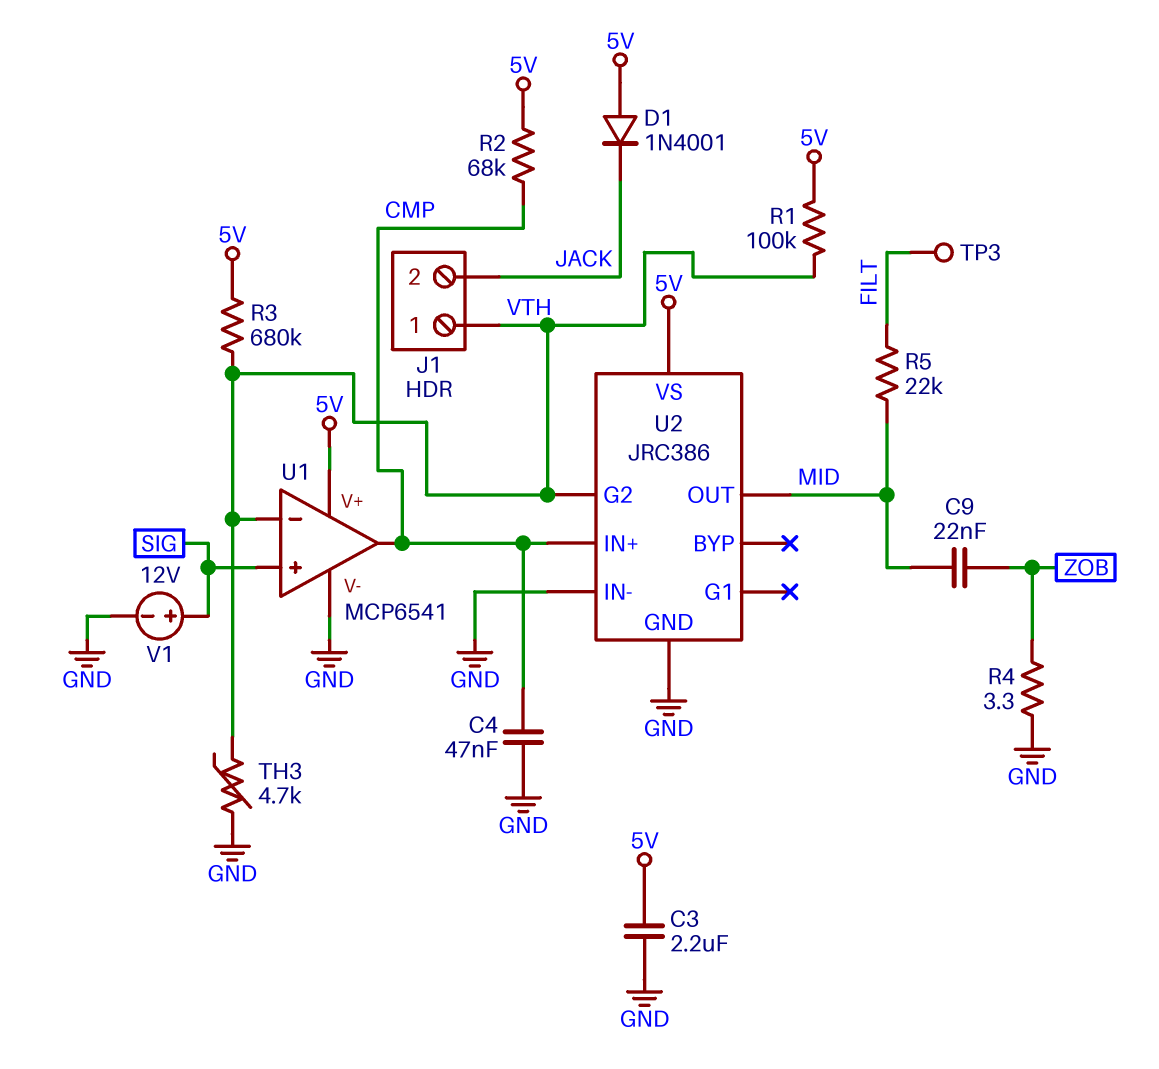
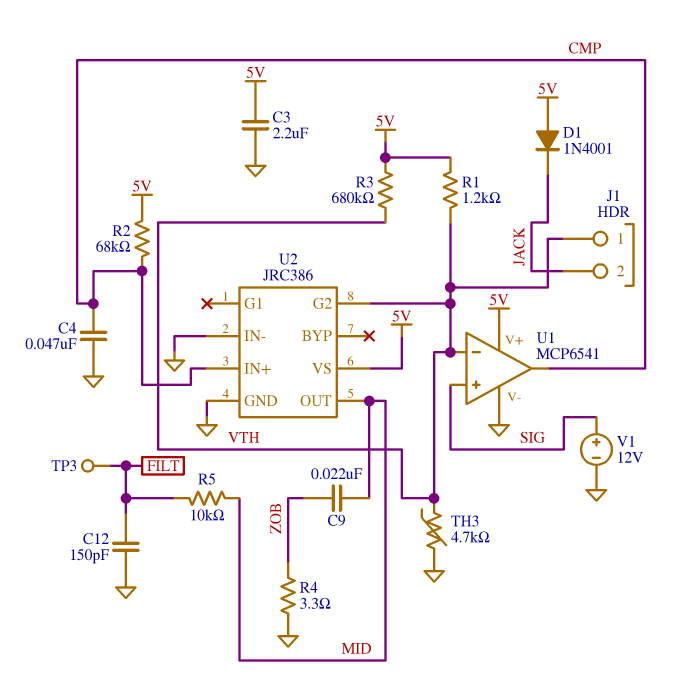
C12: none -> 150pF (FILT, GND)
R1: 100k (5V, VTH) -> 1.2k (5V, VTH)
R5: 22k (FILT, MID) -> 10k (FILT, MID)

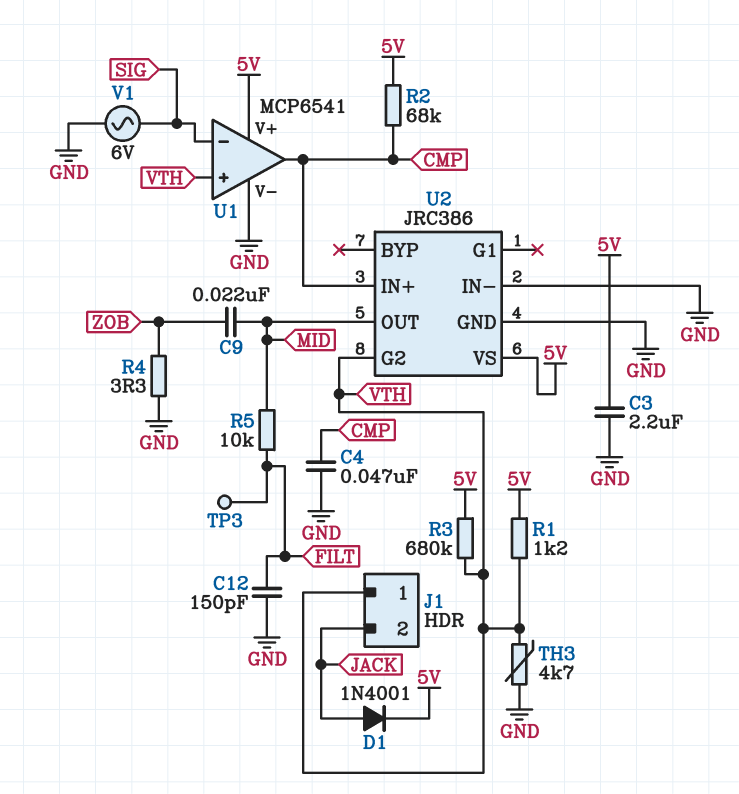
D1: diode 1N4001 (A 5V, K JACK) -> diode 1N4001 (A JACK, K 5V)
U1 pin in+: SIG -> VTH
U1 pin in-: VTH -> SIG
V1: 12V (plus SIG, minus GND) -> AC 6V (GND, SIG)

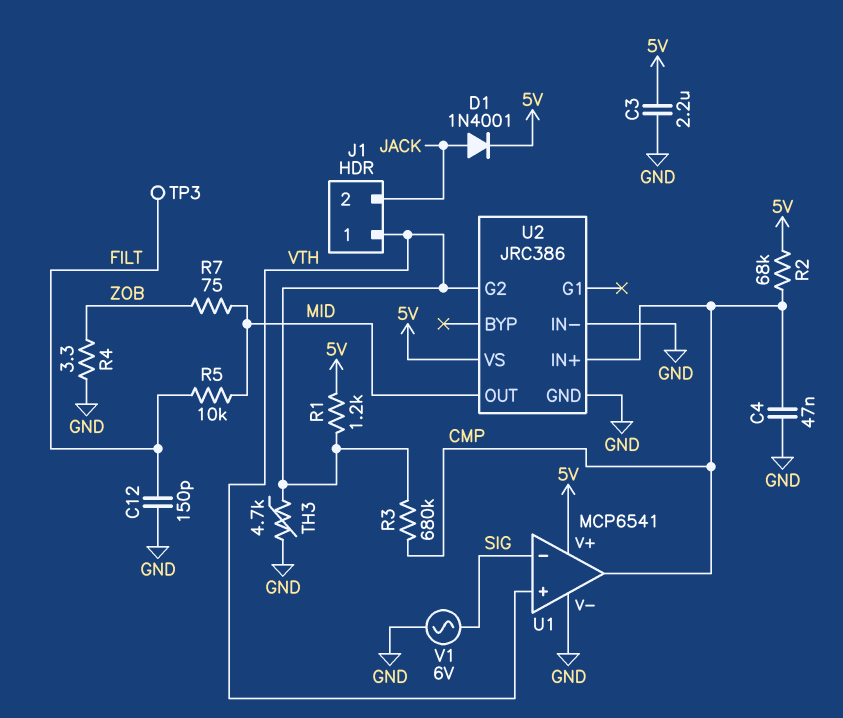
C9: 22nF (MID, ZOB) -> none
R3: 680k (5V, VTH) -> 680k (CMP, VTH)
R7: none -> 75 (MID, ZOB)

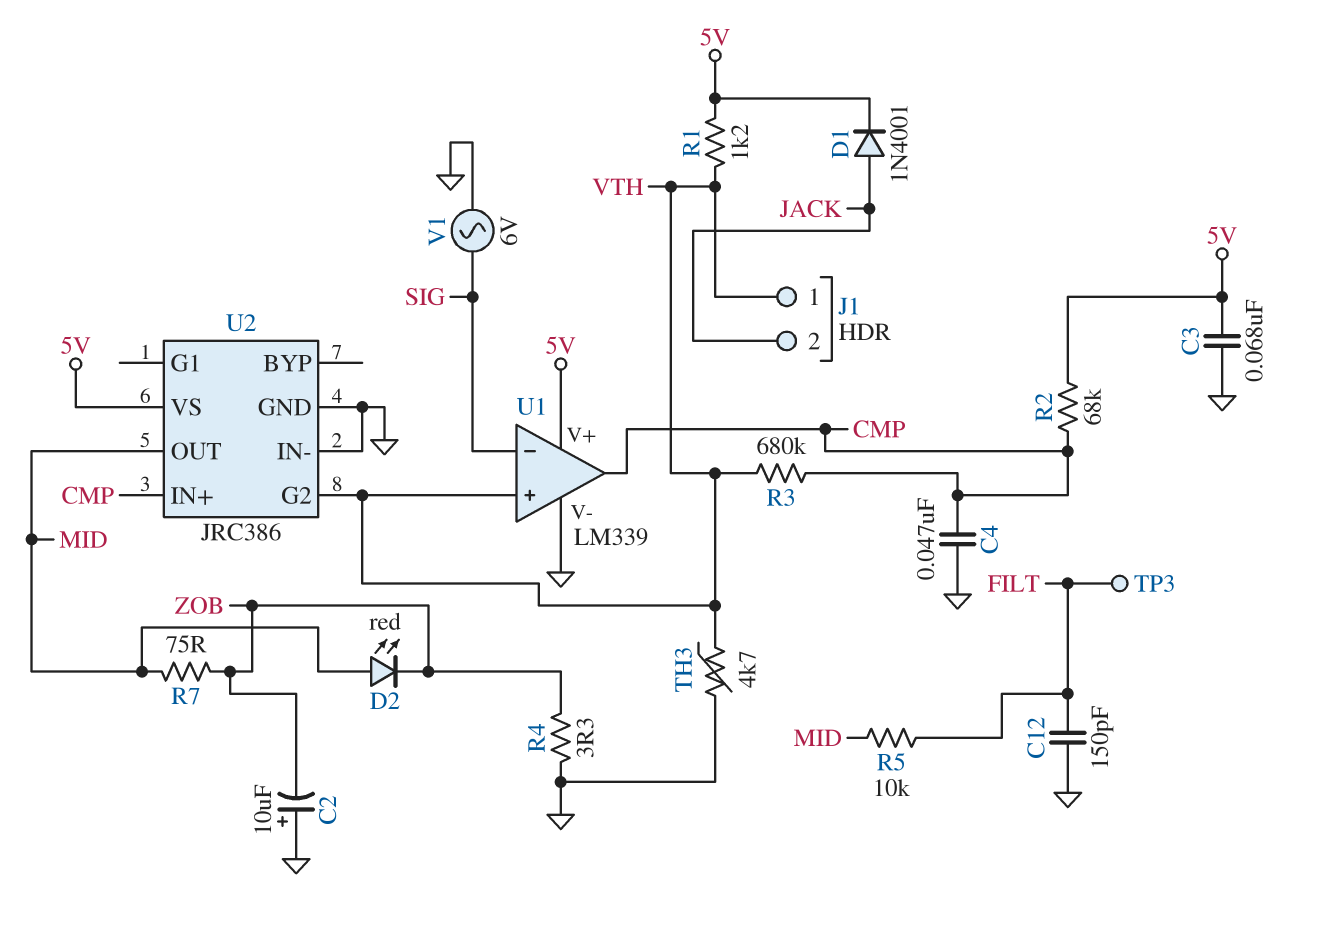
C2: none -> 10uF (plus GND, minus ZOB)
C3: 2.2uF (5V, GND) -> 68nF (5V, GND)
D2: none -> LED red (A MID, K ZOB)
U1: MCP6541 -> LM339

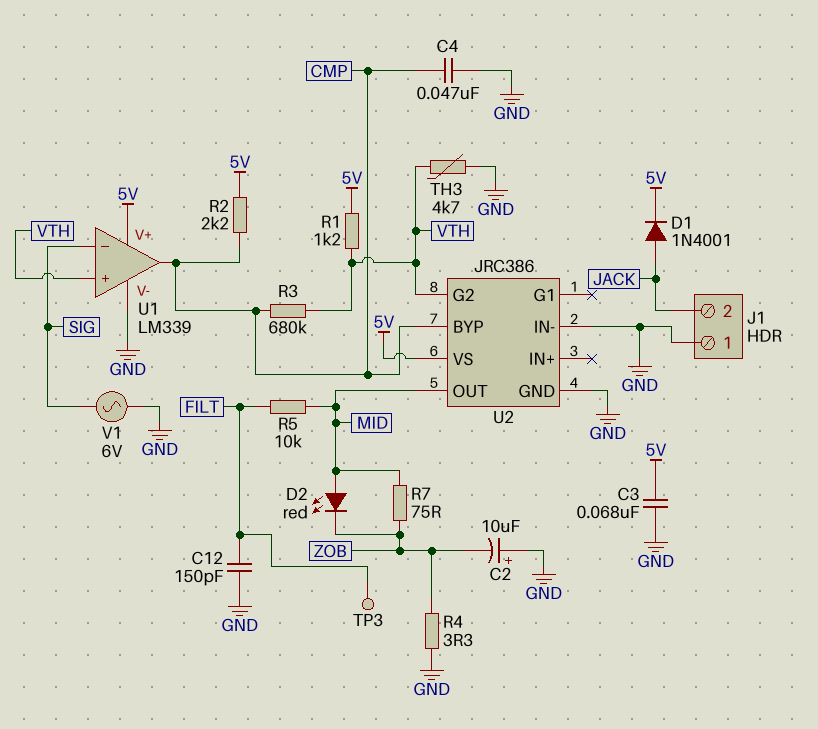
J1 pin 1: VTH -> GND
R2: 68k (5V, CMP) -> 2.2k (5V, CMP)
U2 pin BYP: none -> CMP
U2 pin IN+: CMP -> none

